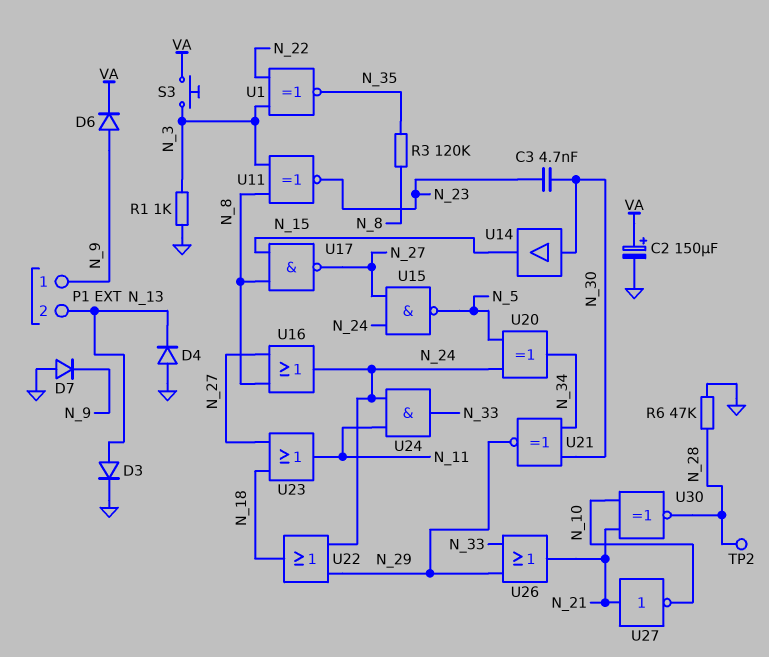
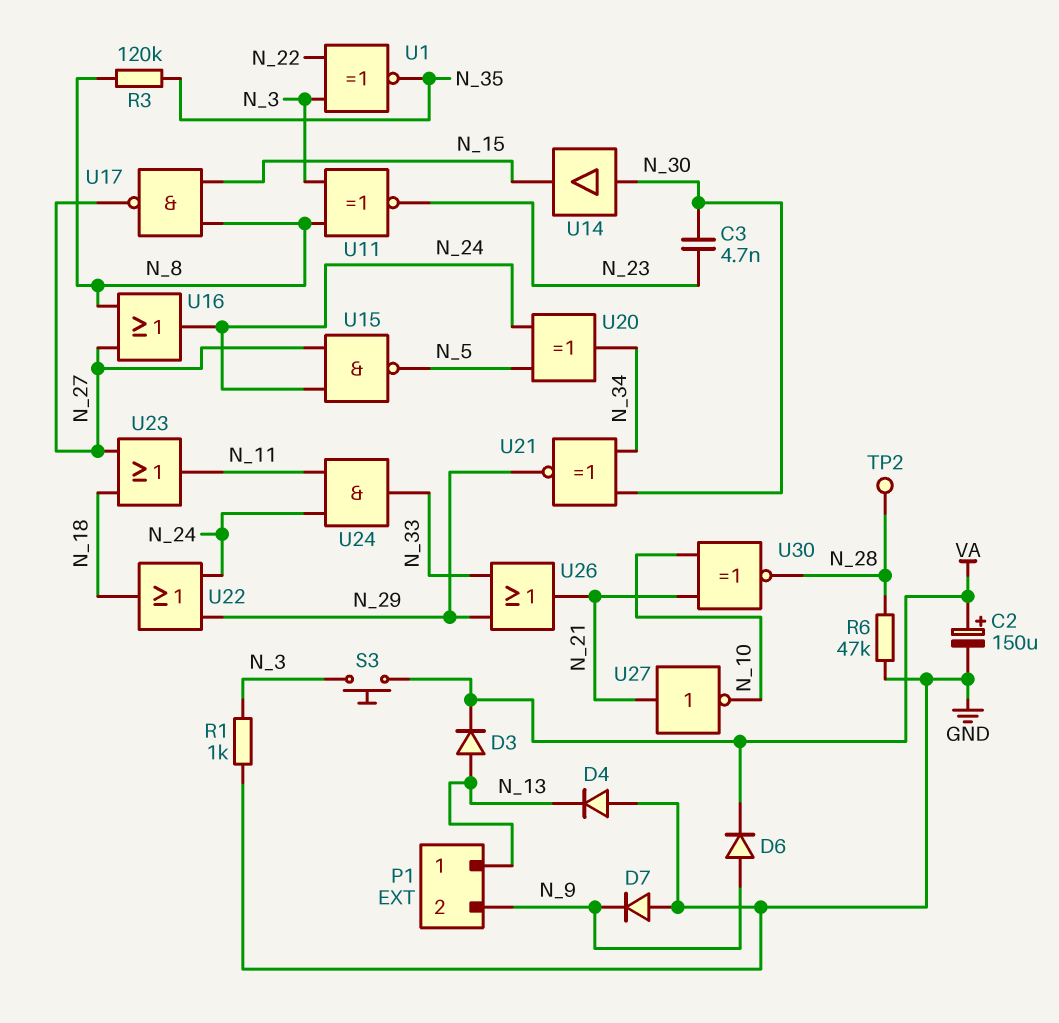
D3: diode (A N_13, K GND) -> diode (A N_13, K VA)
P1 pin 1: N_9 -> N_13
P1 pin 2: N_13 -> N_9

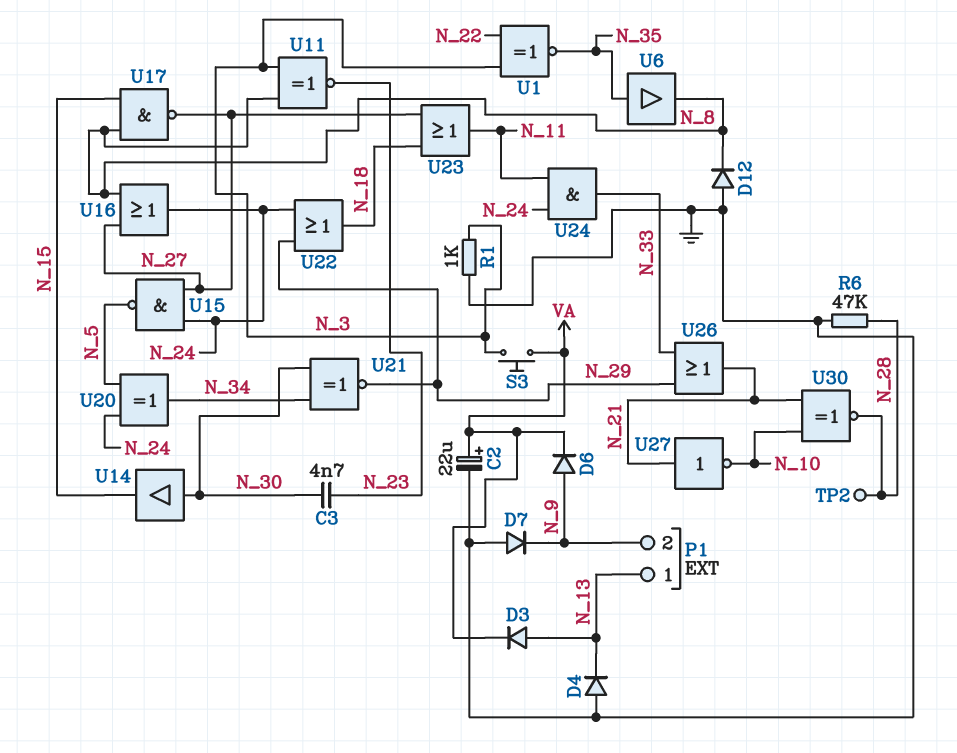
C2: 150uF (plus VA, minus GND) -> 22uF (plus VA, minus GND)
D12: none -> diode (A GND, K N_8)
R3: 120k (N_8, N_35) -> none
U6: none -> buffer (in N_35, out N_8)

